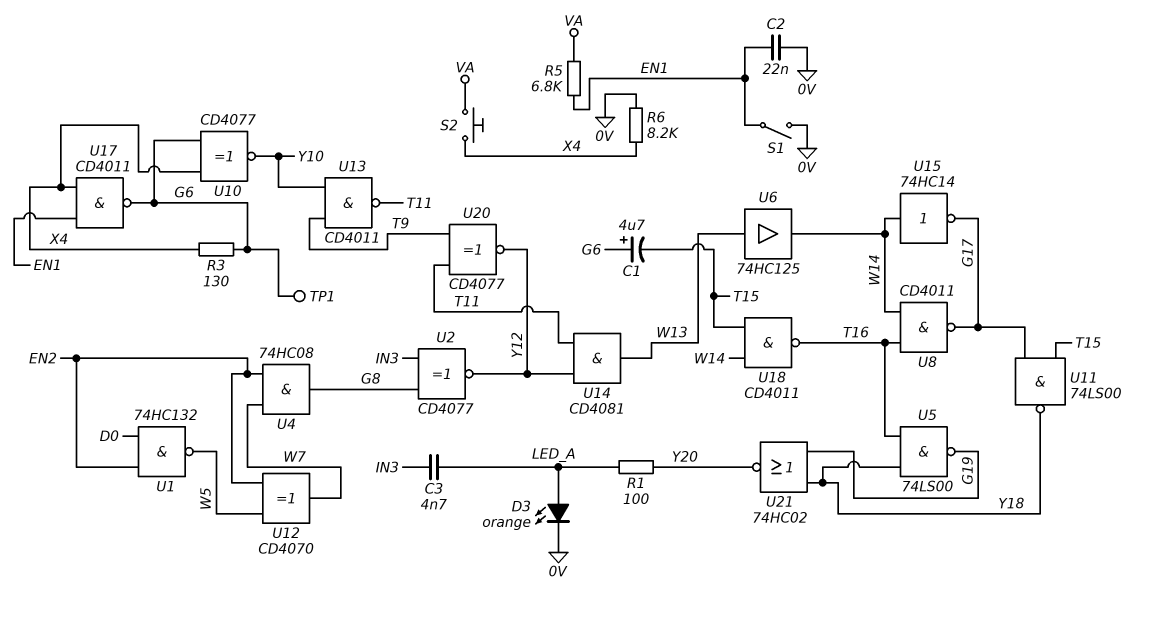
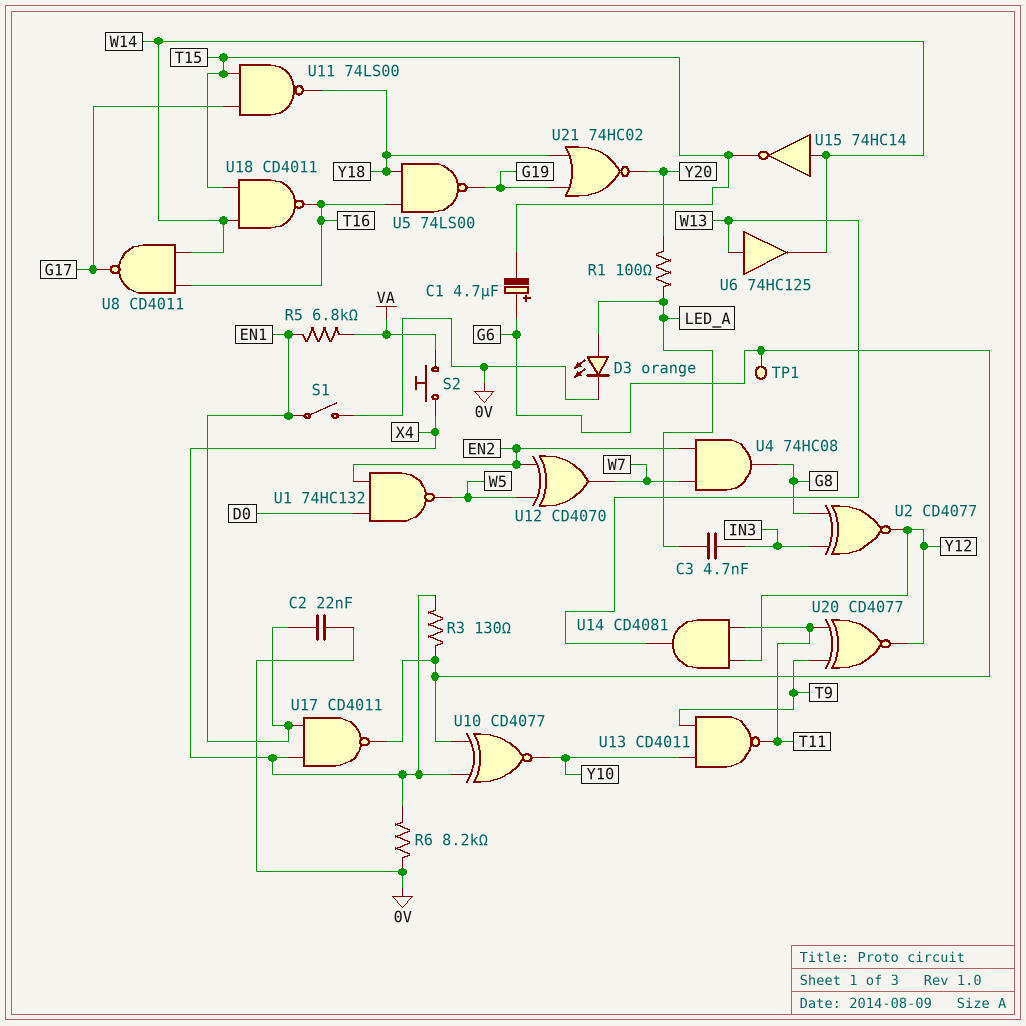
U15: NOT 74HC14 (in W14, out G17) -> NOT 74HC14 (in W14, out T15)

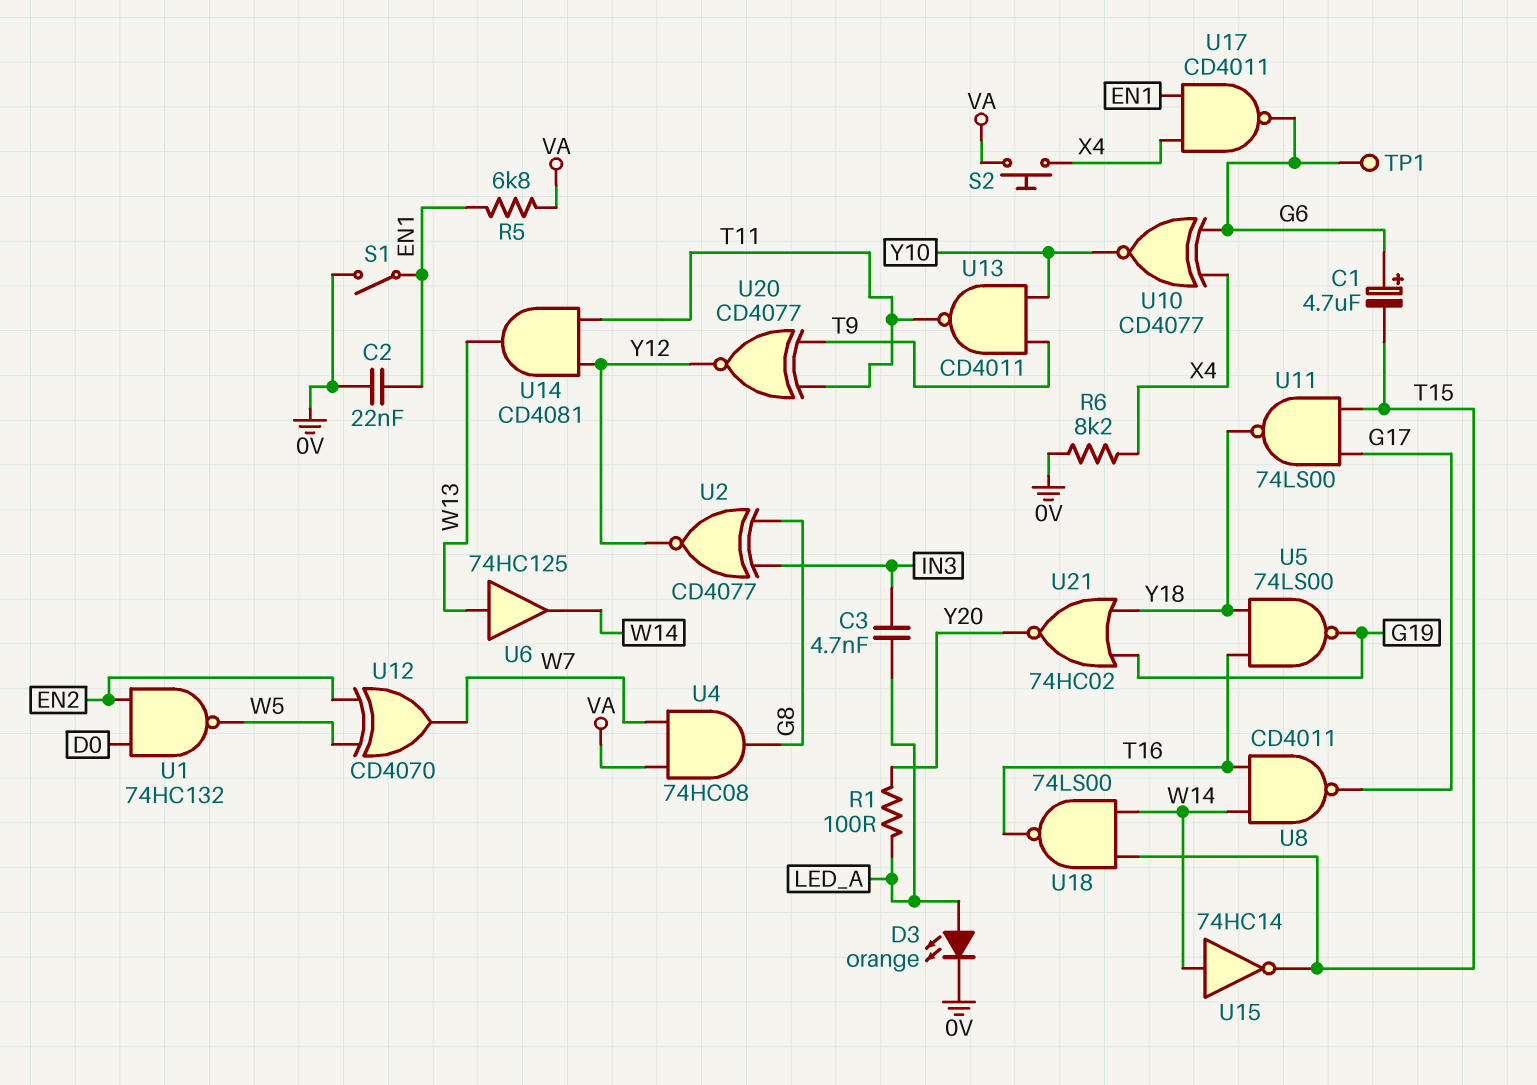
R3: 130 (G6, X4) -> none
U4: AND 74HC08 (in EN2, in W7, out G8) -> AND 74HC08 (in VA, in W7, out G8)
U18: NAND CD4011 (in T15, in W14, out T16) -> NAND 74LS00 (in T15, in W14, out T16)

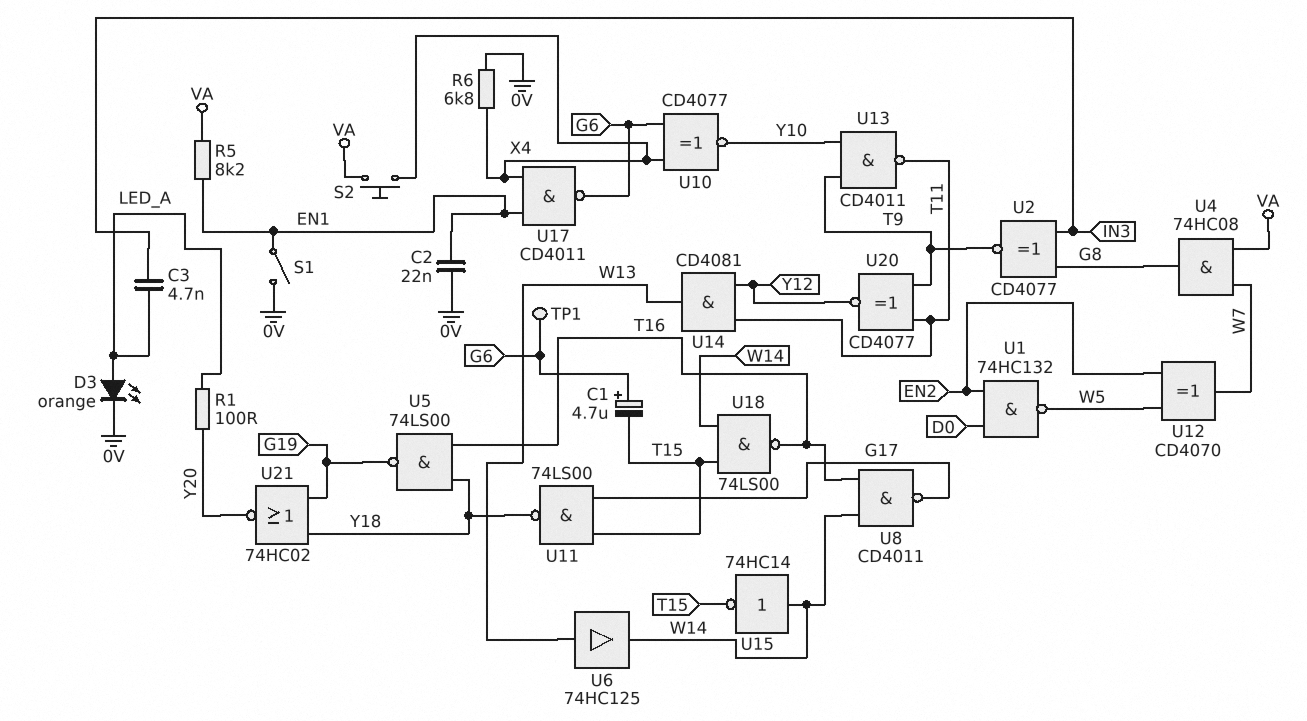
R5: 6.8k (EN1, VA) -> 8.2k (EN1, VA)
R6: 8.2k (0V, X4) -> 6.8k (0V, X4)
U2: XNOR CD4077 (in G8, in IN3, out Y12) -> XNOR CD4077 (in G8, in IN3, out T9)

